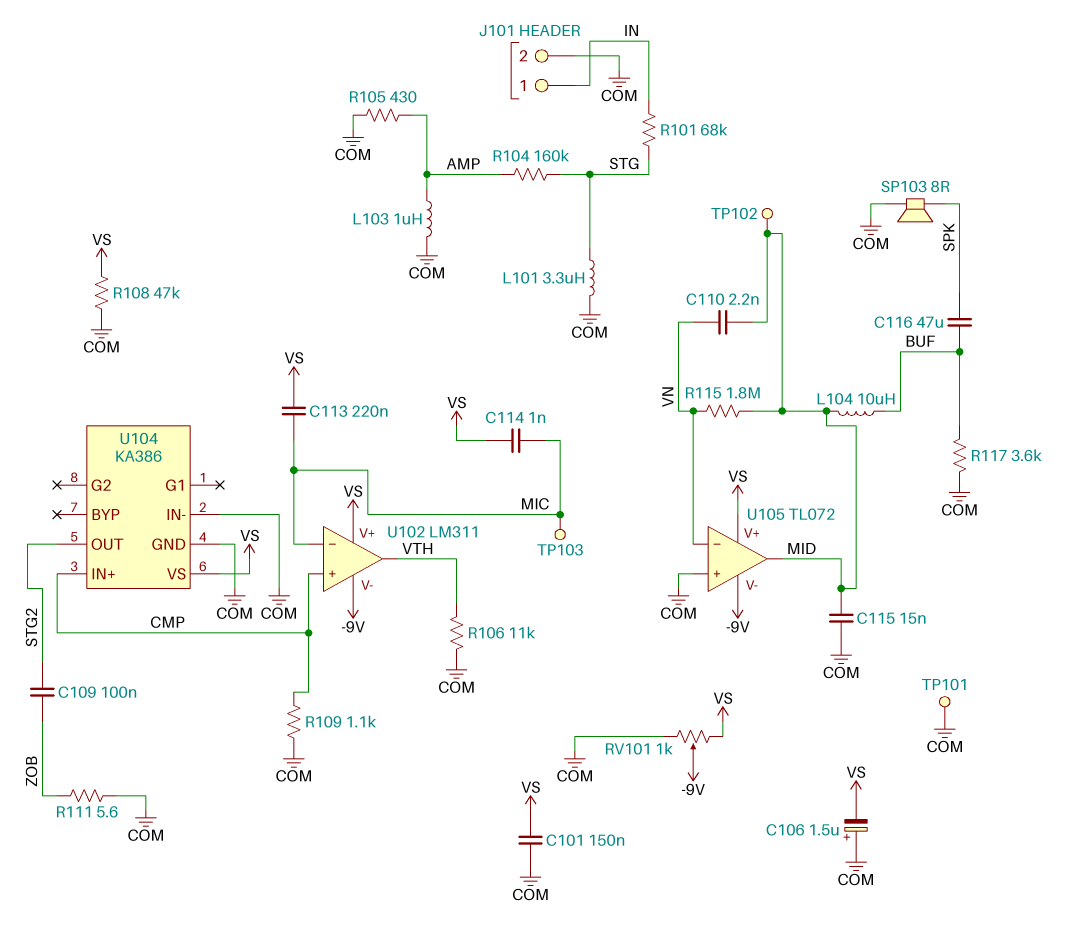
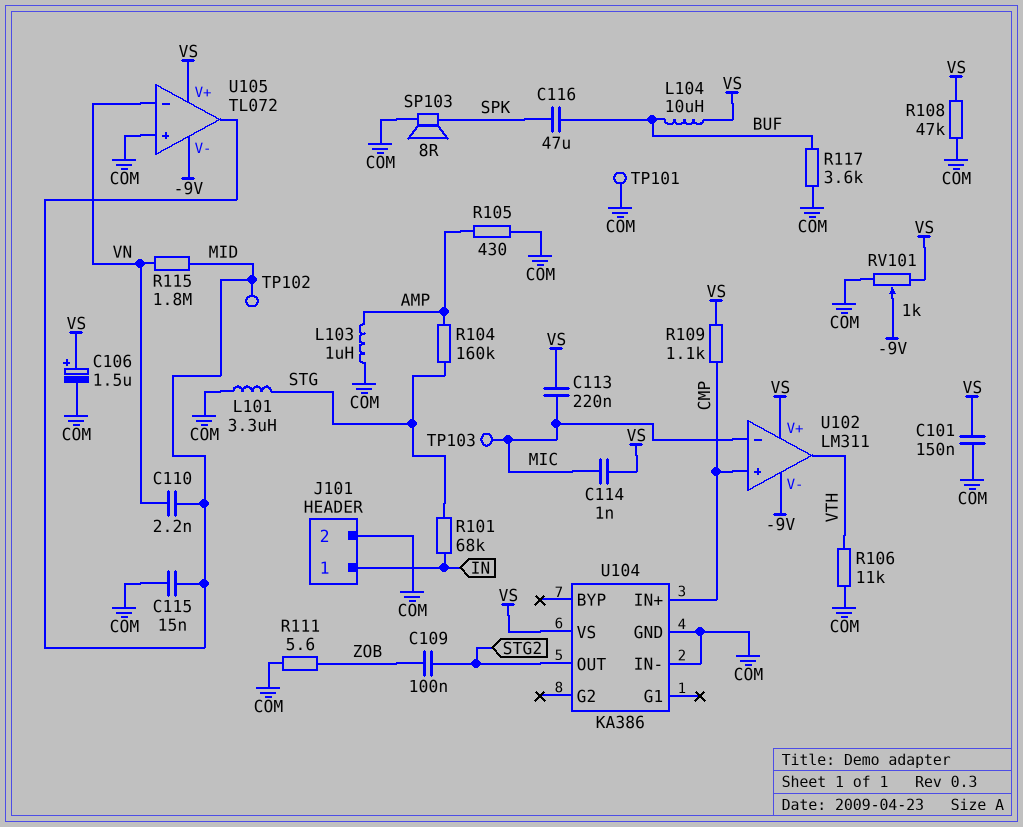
C106: 1.5uF (plus COM, minus VS) -> 1.5uF (plus VS, minus COM)
L104: 10uH (BUF, MID) -> 10uH (BUF, VS)
R109: 1.1k (CMP, COM) -> 1.1k (CMP, VS)

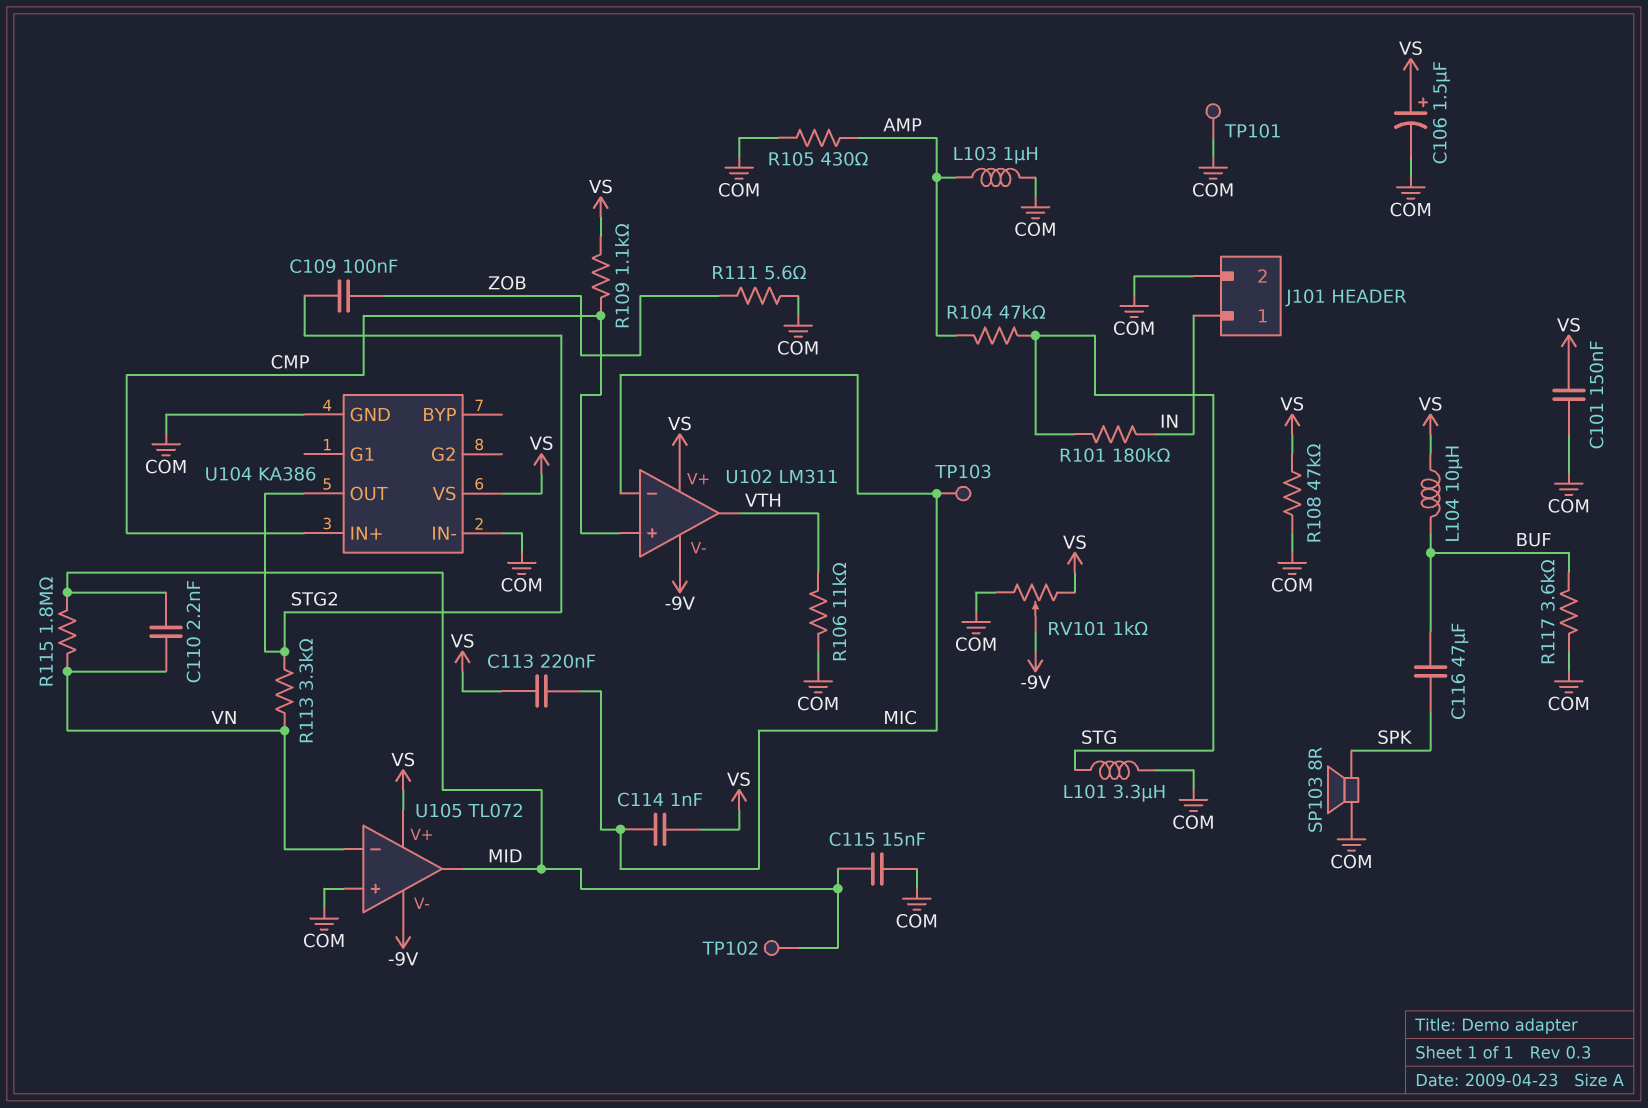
R101: 68k (IN, STG) -> 180k (IN, STG)
R104: 160k (AMP, STG) -> 47k (AMP, STG)
R113: none -> 3.3k (STG2, VN)

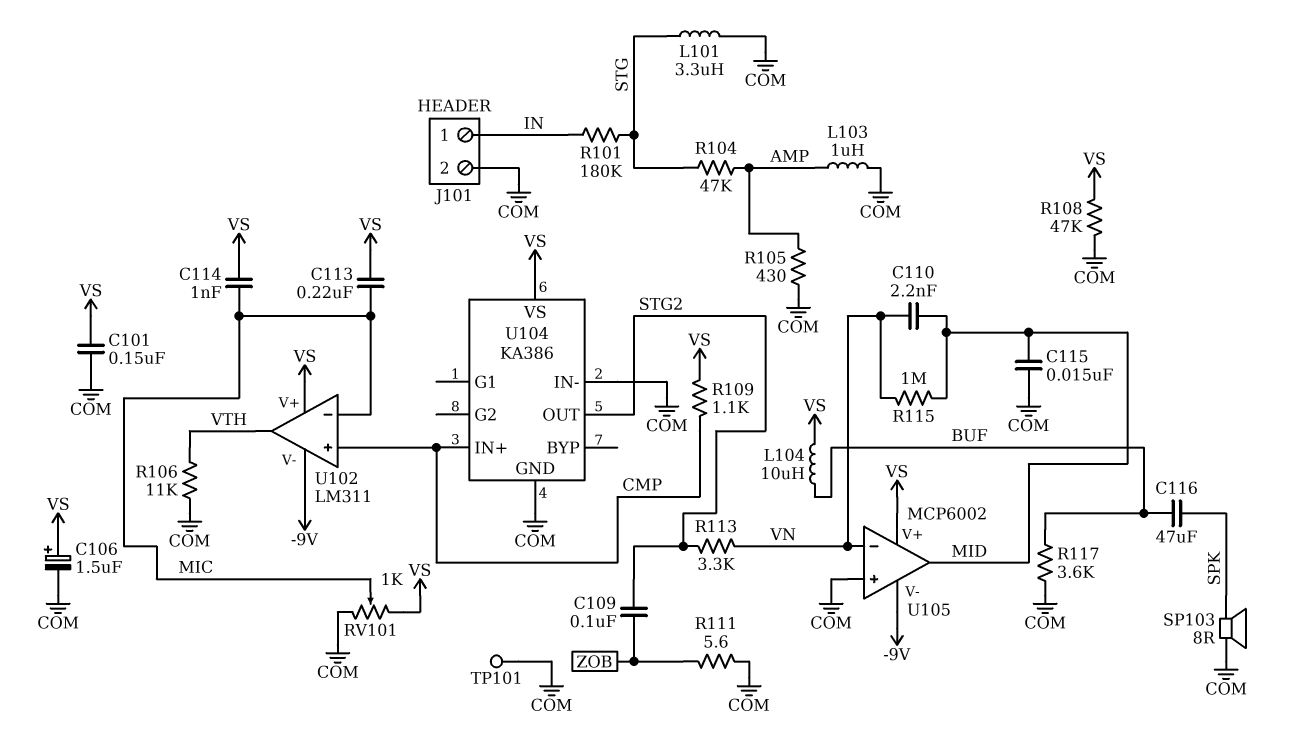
R115: 1.8M (MID, VN) -> 1M (MID, VN)
RV101: 1k (COM, VS, wiper -9V) -> 1k (COM, VS, wiper MIC)
TP102: test point (MID) -> none
TP103: test point (MIC) -> none
U105: TL072 -> MCP6002

